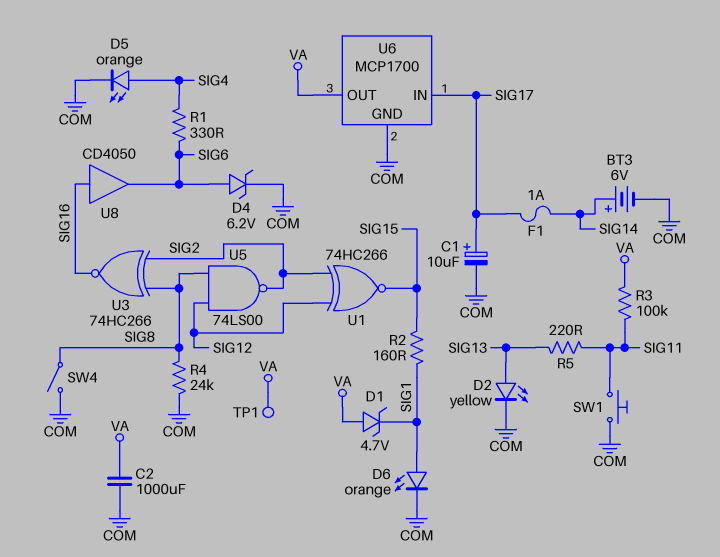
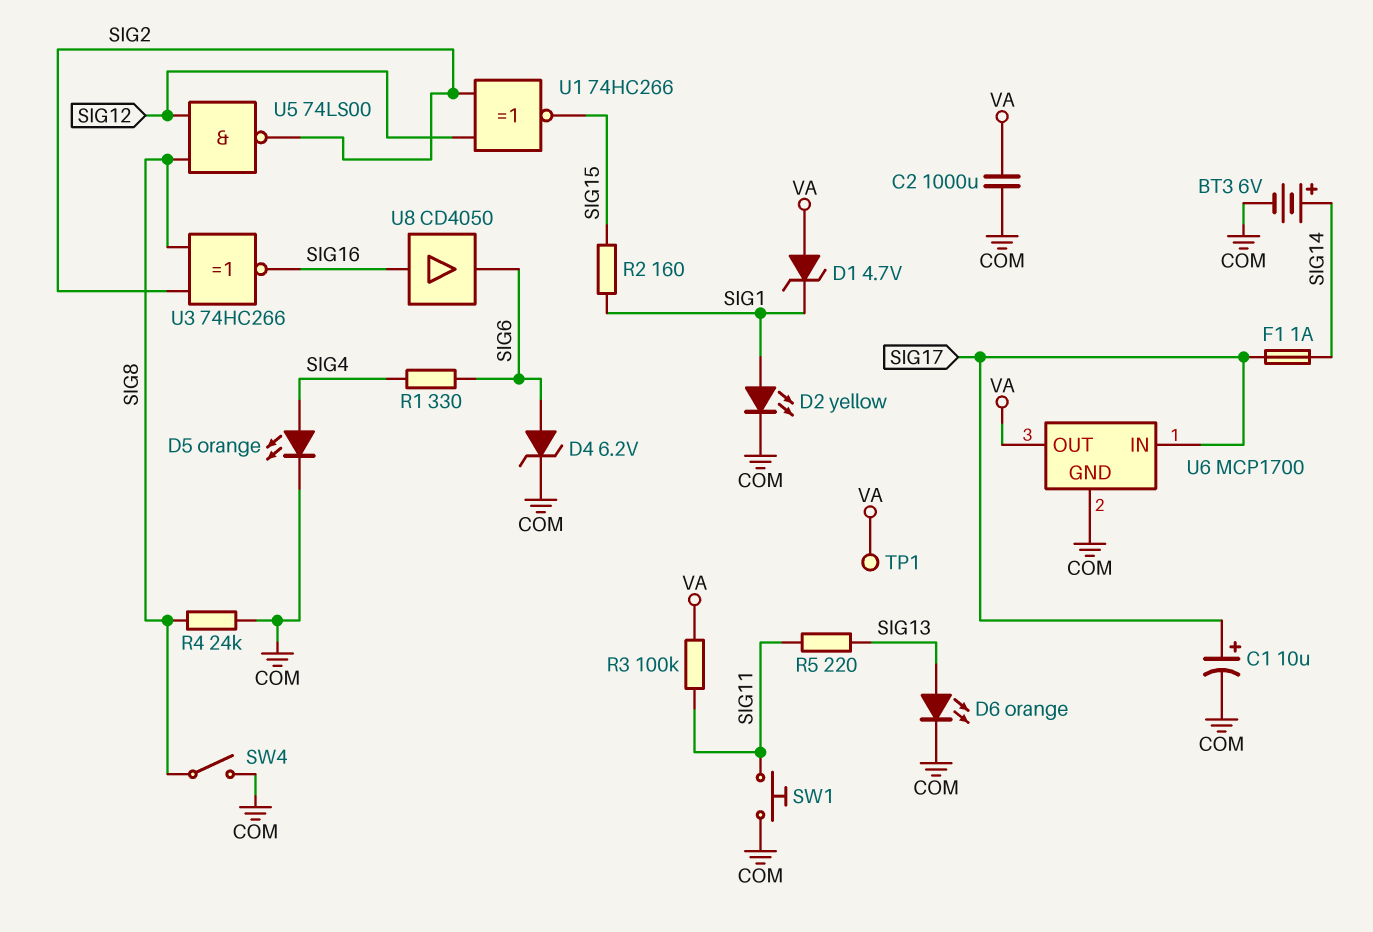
D2: LED yellow (A SIG13, K COM) -> LED yellow (A SIG1, K COM)
D6: LED orange (A SIG1, K COM) -> LED orange (A SIG13, K COM)

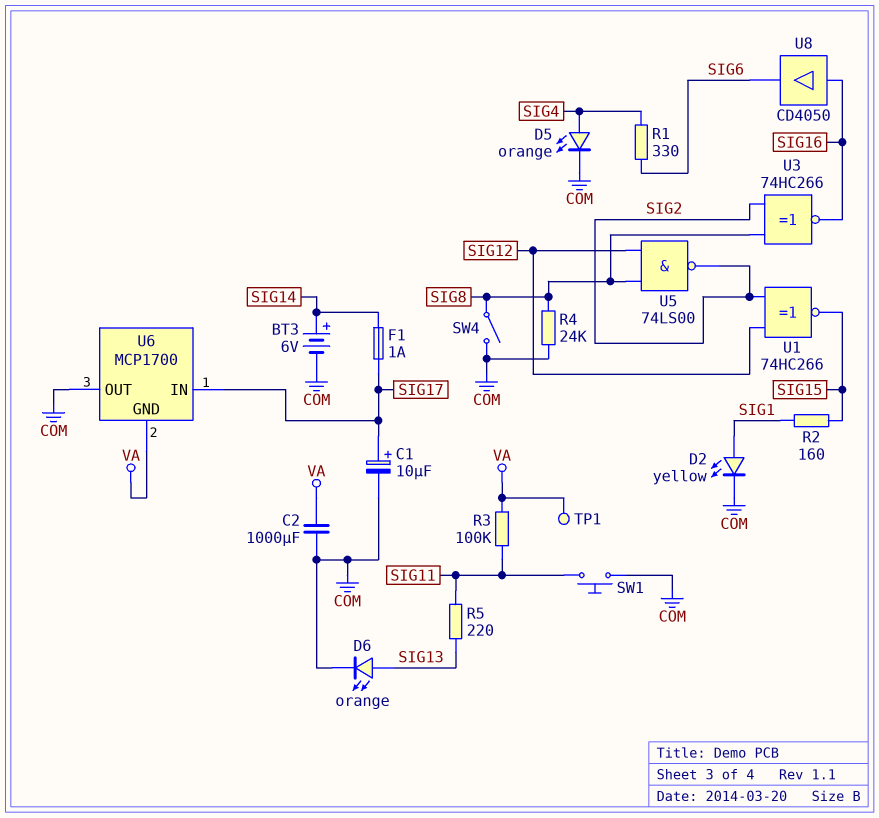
D1: zener 4.7V (A VA, K SIG1) -> none
D4: zener 6.2V (A SIG6, K COM) -> none
U6 pin GND: COM -> VA
U6 pin OUT: VA -> COM

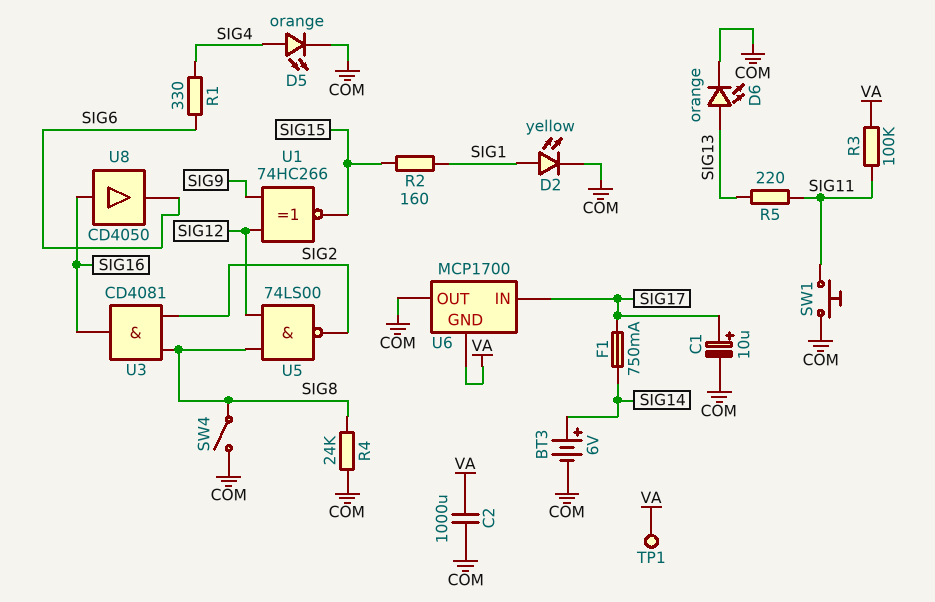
F1: 1A (SIG14, SIG17) -> 750mA (SIG14, SIG17)
U1: XNOR 74HC266 (in SIG2, in SIG12, out SIG15) -> XNOR 74HC266 (in SIG9, in SIG12, out SIG15)
U3: XNOR 74HC266 (in SIG2, in SIG8, out SIG16) -> AND CD4081 (in SIG2, in SIG8, out SIG16)

